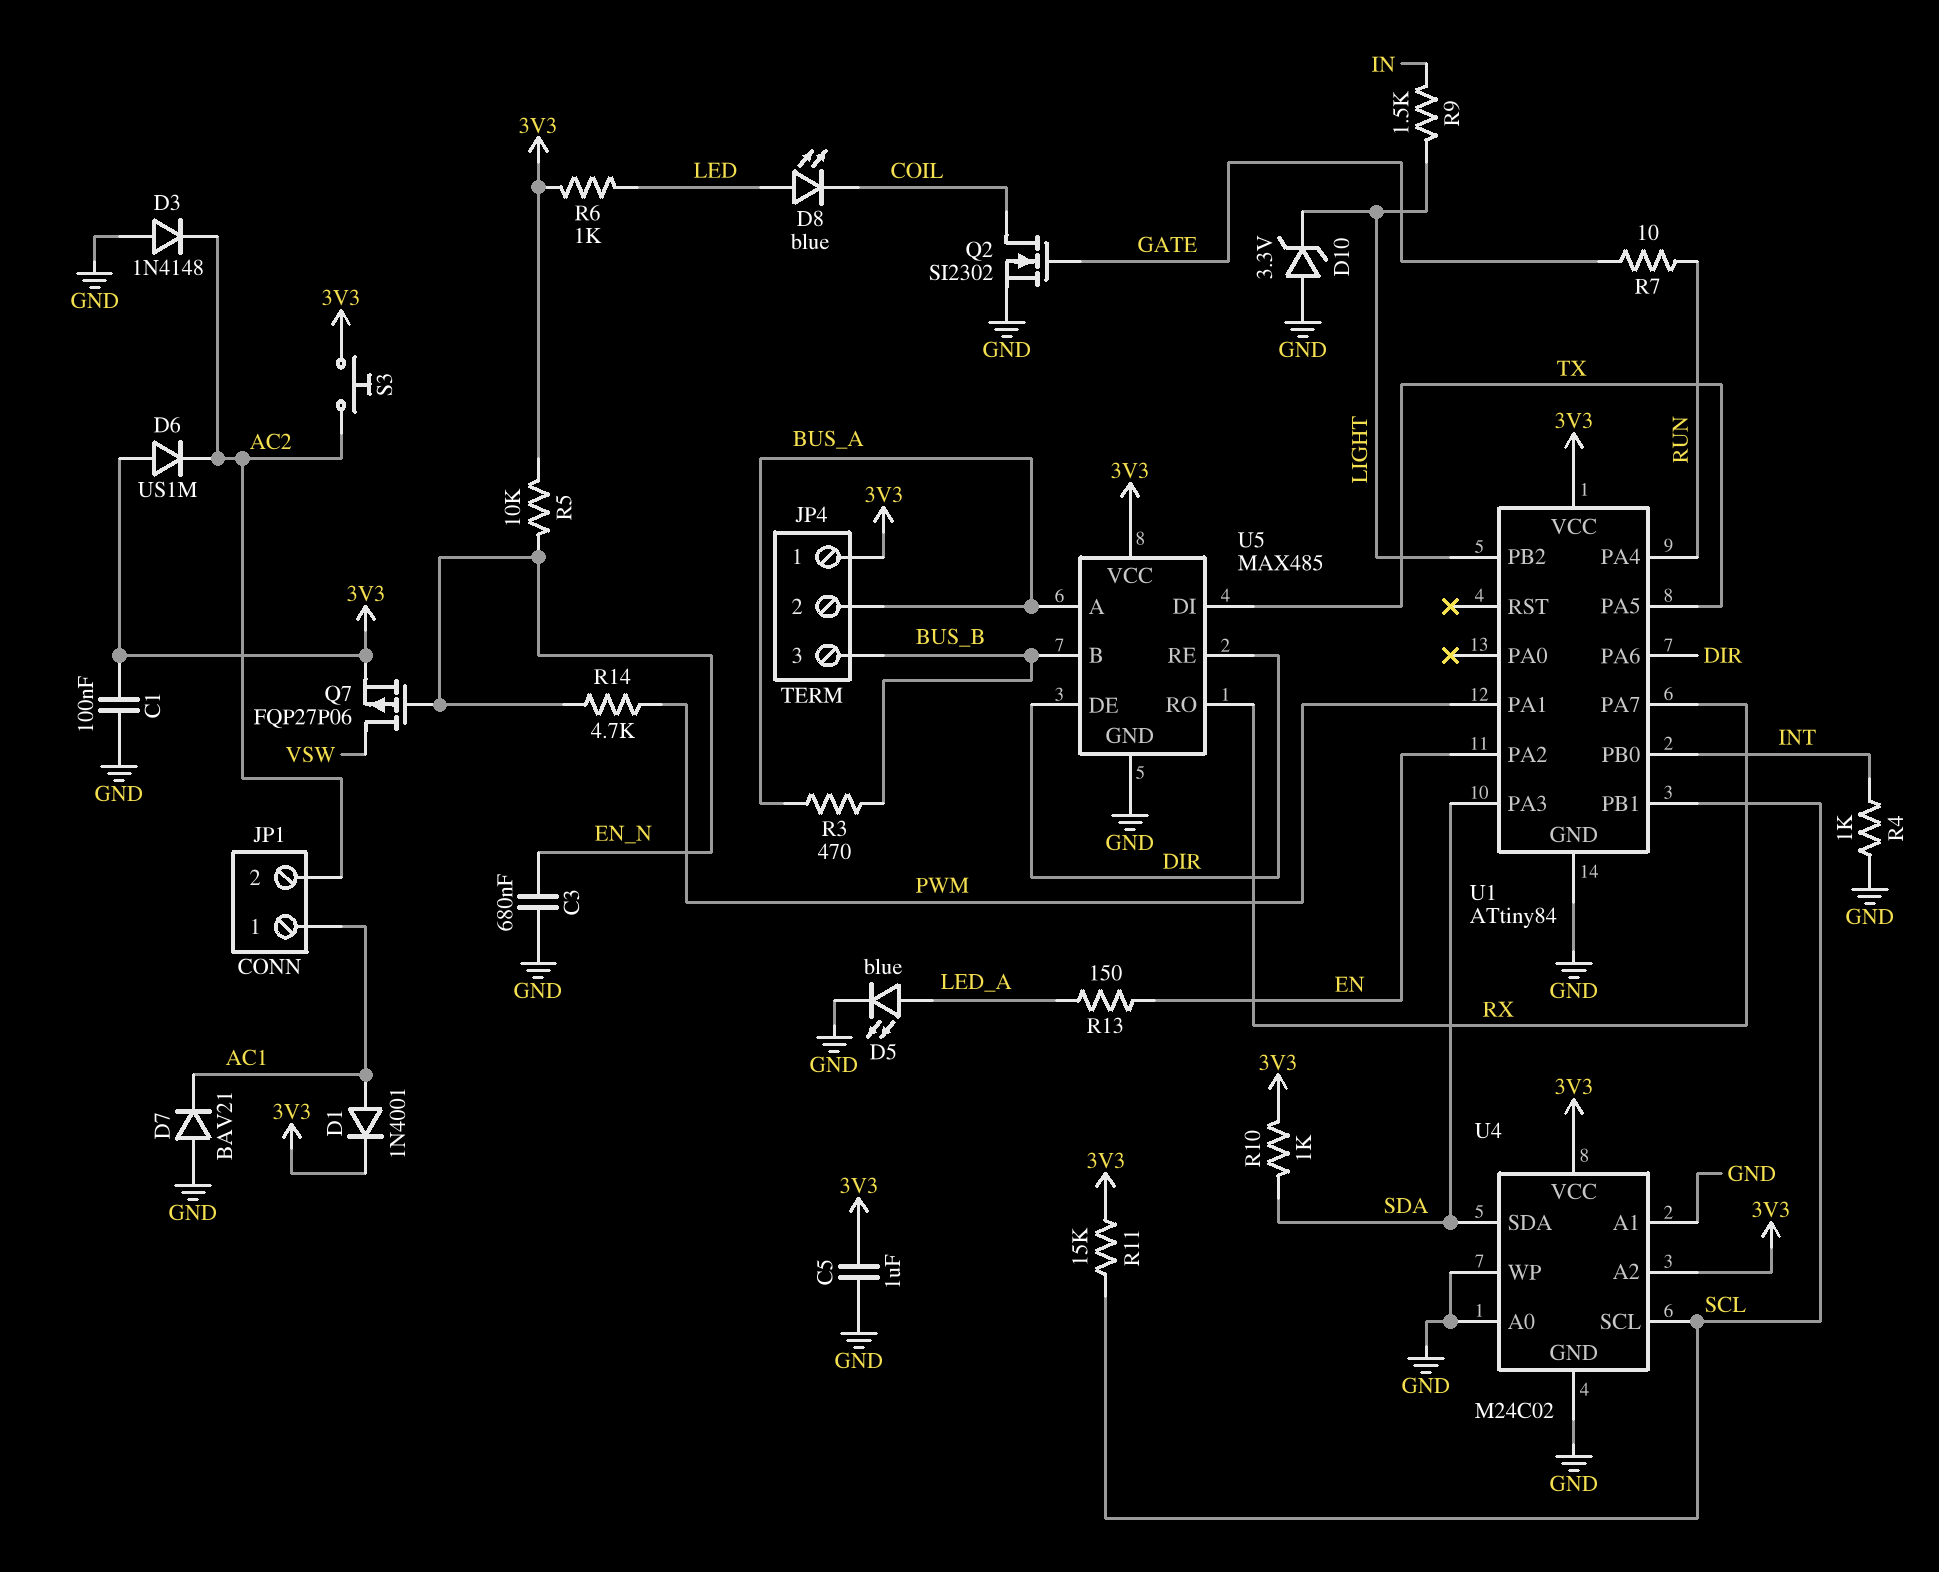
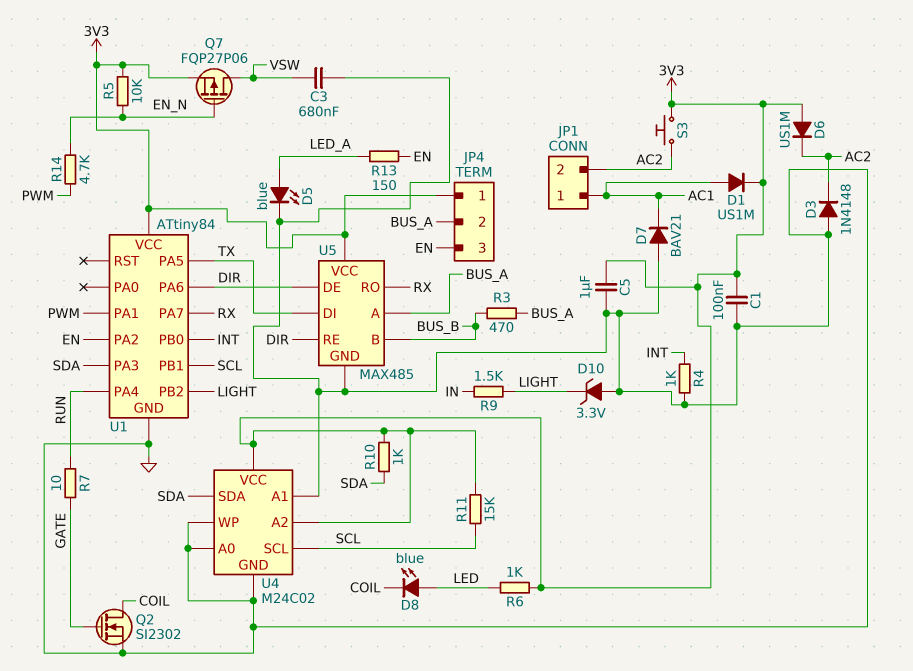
C3: 680nF (EN_N, GND) -> 680nF (GND, VSW)
D1: diode 1N4001 (A AC1, K 3V3) -> diode US1M (A AC1, K 3V3)
JP4 pin 3: BUS_B -> EN

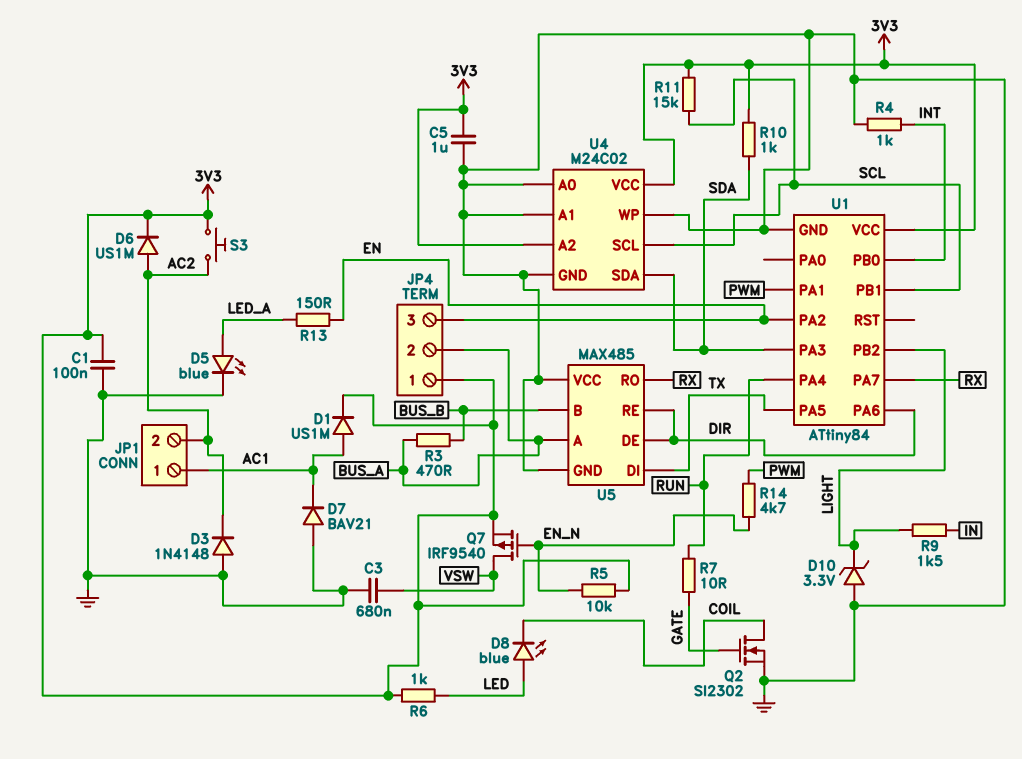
D6: diode US1M (A 3V3, K AC2) -> diode US1M (A AC2, K 3V3)
Q7: PMOS FQP27P06 (G EN_N, D VSW, S 3V3) -> PMOS IRF9540 (G EN_N, D VSW, S 3V3)
U5 pin VCC: 3V3 -> GND

